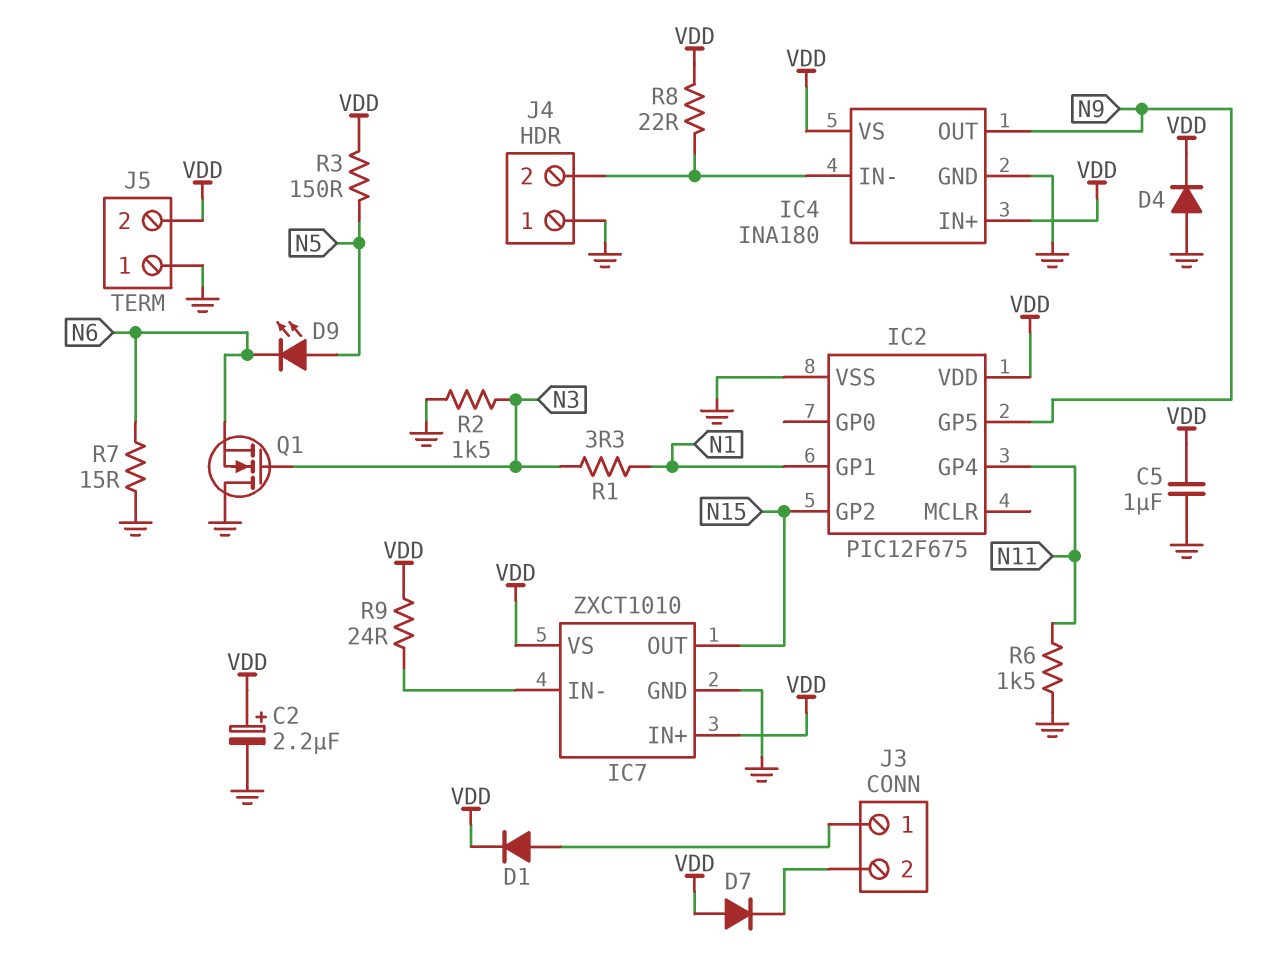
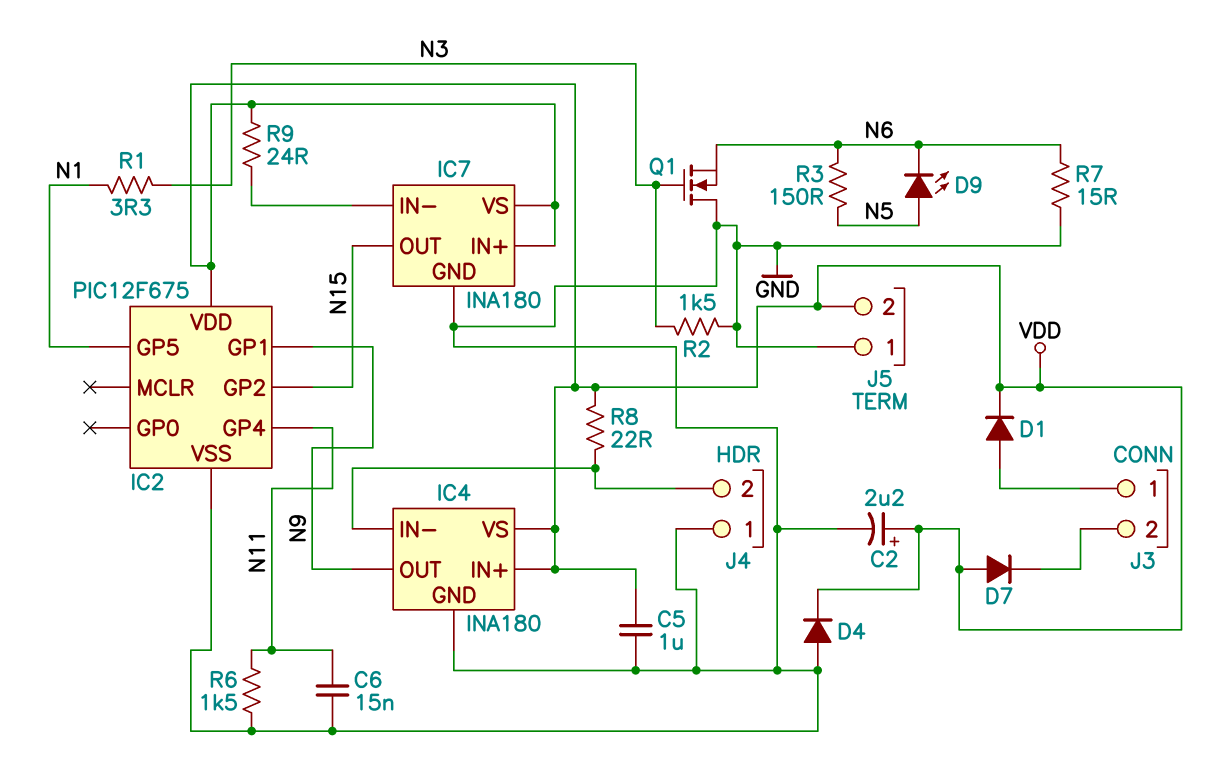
C6: none -> 15nF (GND, N11)
IC2 pin GP1: N1 -> N9
IC2 pin GP5: N9 -> N1
IC7: ZXCT1010 -> INA180
R3: 150 (N5, VDD) -> 150 (N5, N6)

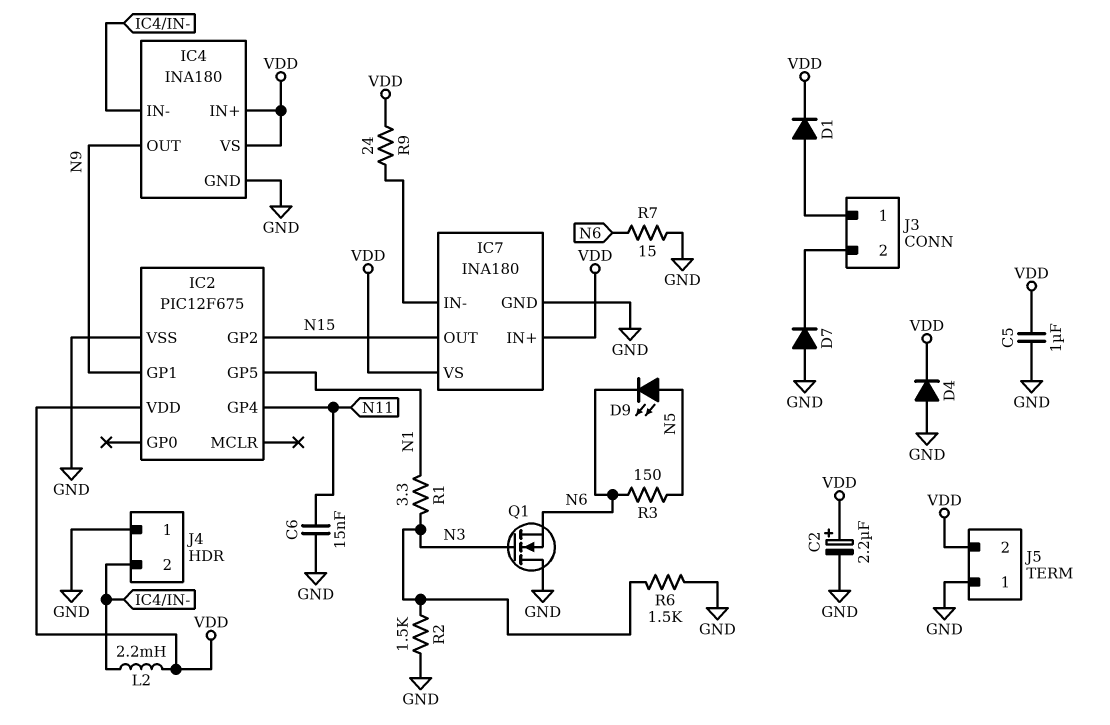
D7: diode (A VDD, K J3/2) -> diode (A GND, K J3/2)
L2: none -> 2.2mH (IC4/IN-, VDD)
R6: 1.5k (GND, N11) -> 1.5k (GND, N3)
R8: 22 (IC4/IN-, VDD) -> none

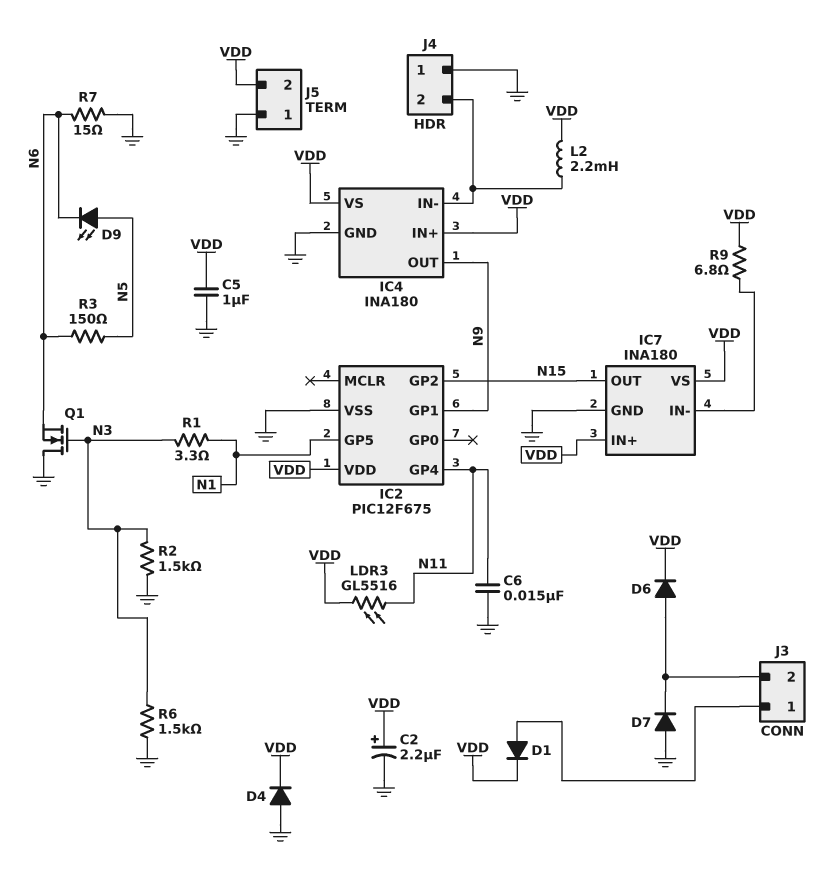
D6: none -> diode (A J3/2, K VDD)
LDR3: none -> GL5516 (N11, VDD)
R9: 24 (IC7/IN-, VDD) -> 6.8 (IC7/IN-, VDD)

